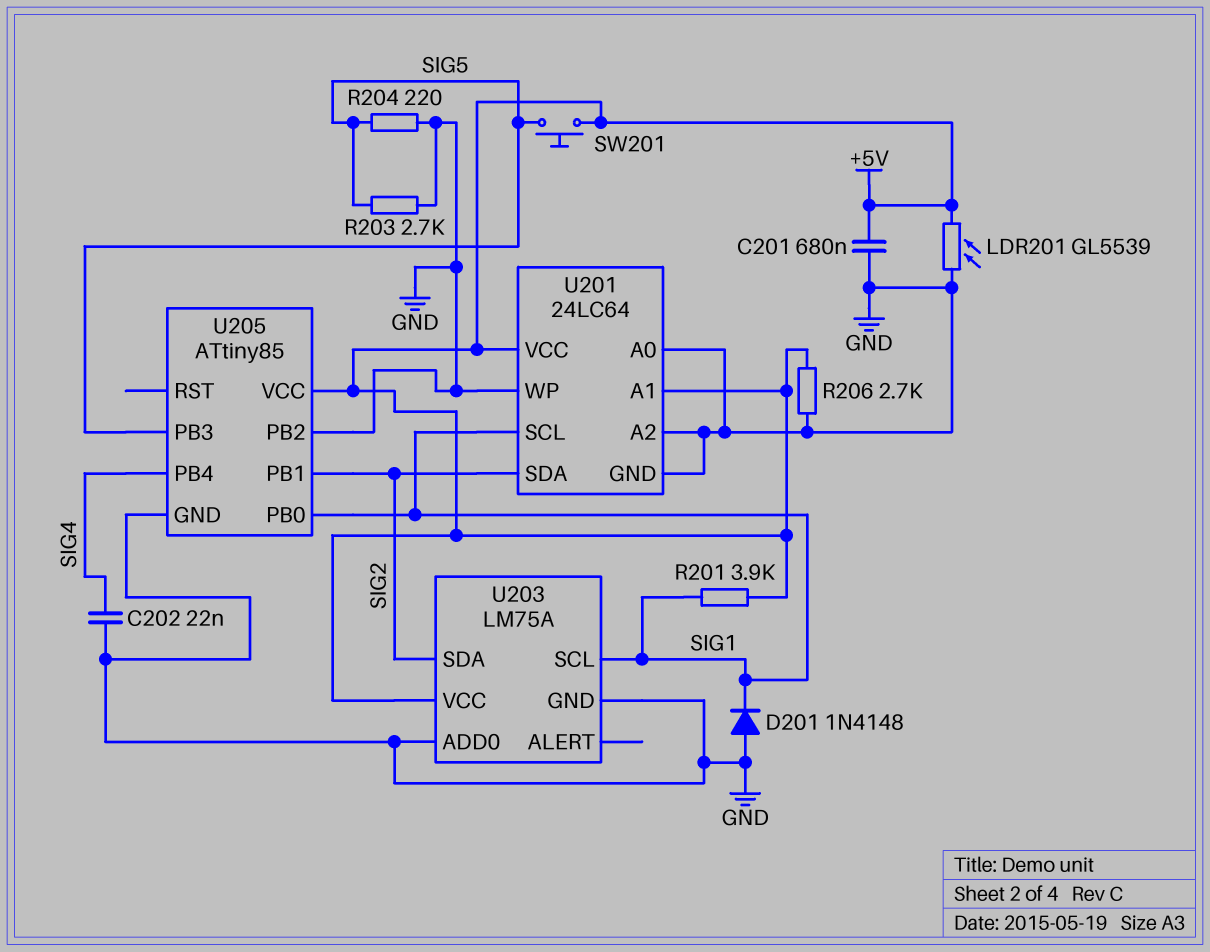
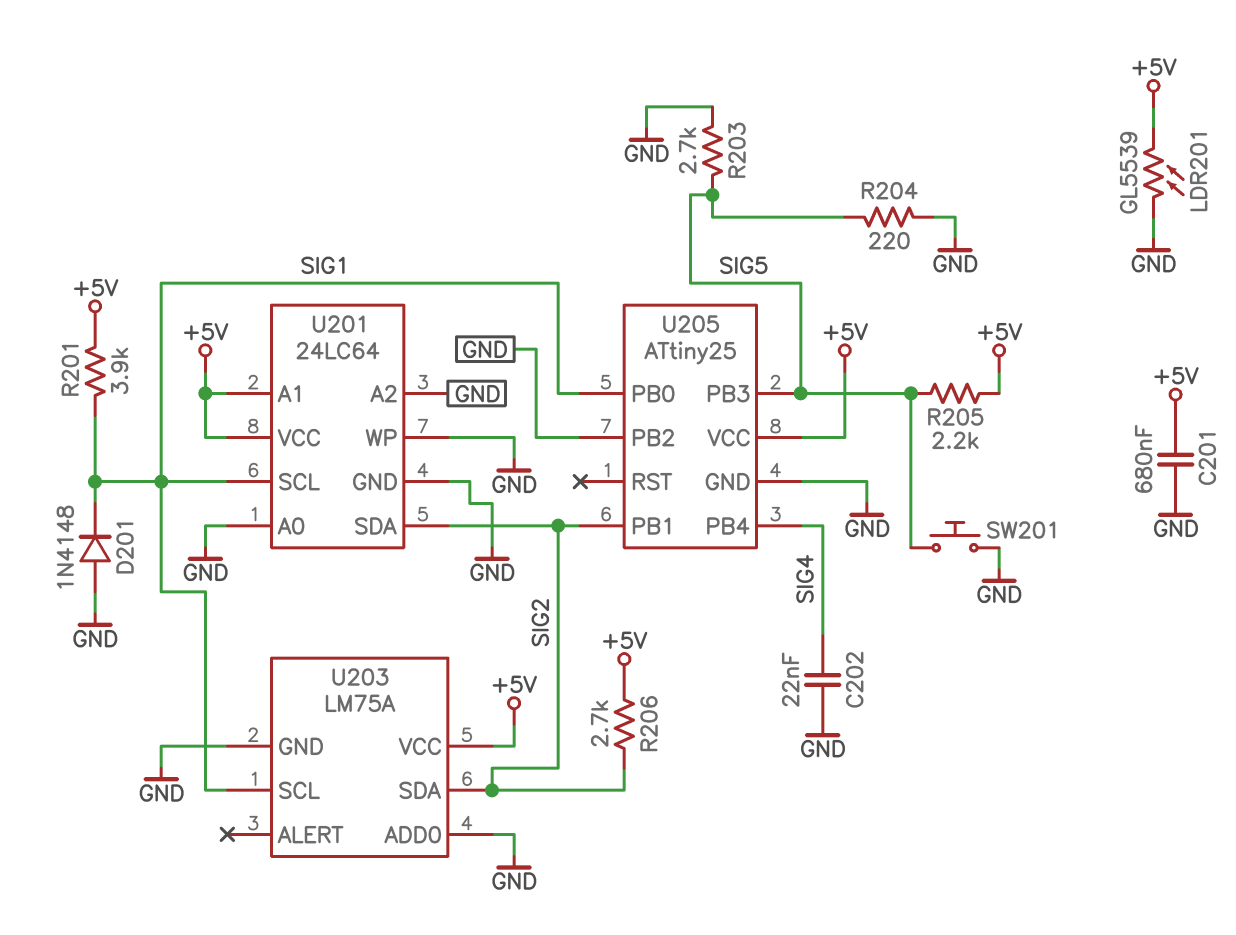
R205: none -> 2.2k (+5V, SIG5)
R206: 2.7k (+5V, GND) -> 2.7k (+5V, SIG2)
SW201: button (+5V, SIG5) -> button (GND, SIG5)
U205: ATtiny85 -> ATtiny25

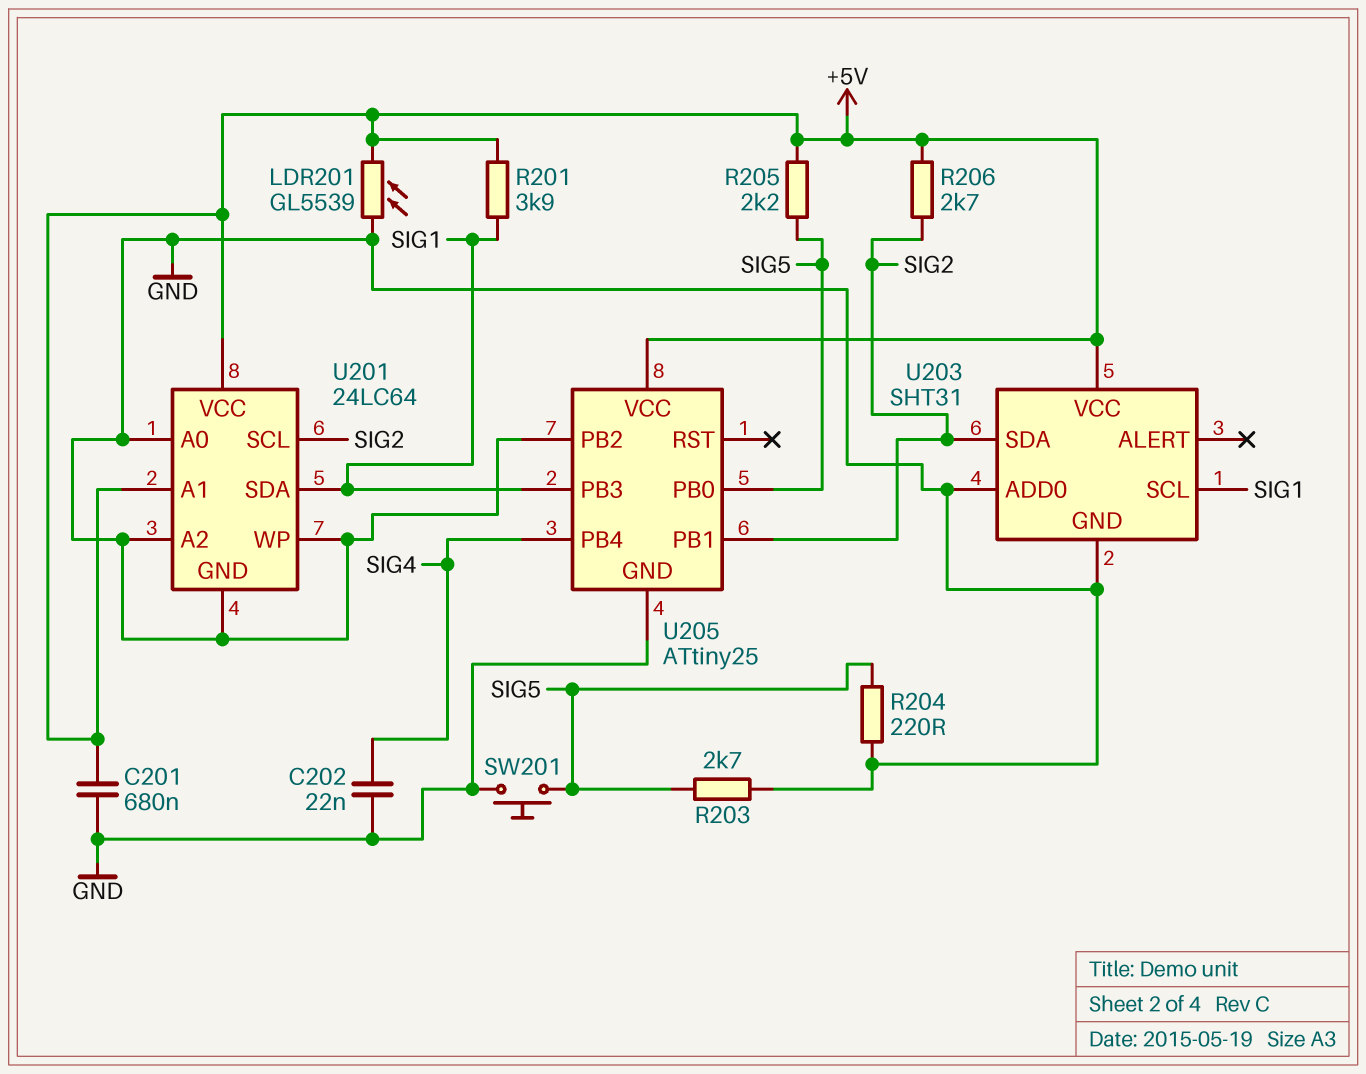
D201: diode 1N4148 (A GND, K SIG1) -> none
U201 pin SCL: SIG1 -> SIG2
U201 pin SDA: SIG2 -> SIG1
U203: LM75A -> SHT31
U205 pin PB0: SIG1 -> SIG5
U205 pin PB3: SIG5 -> SIG1

